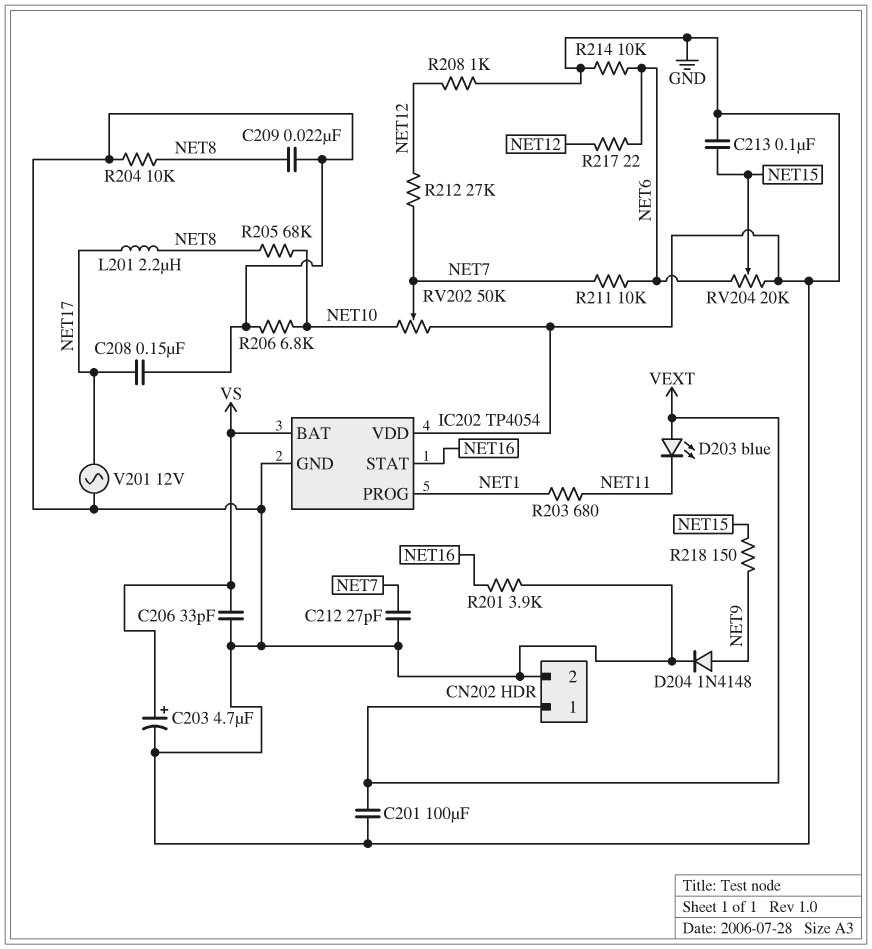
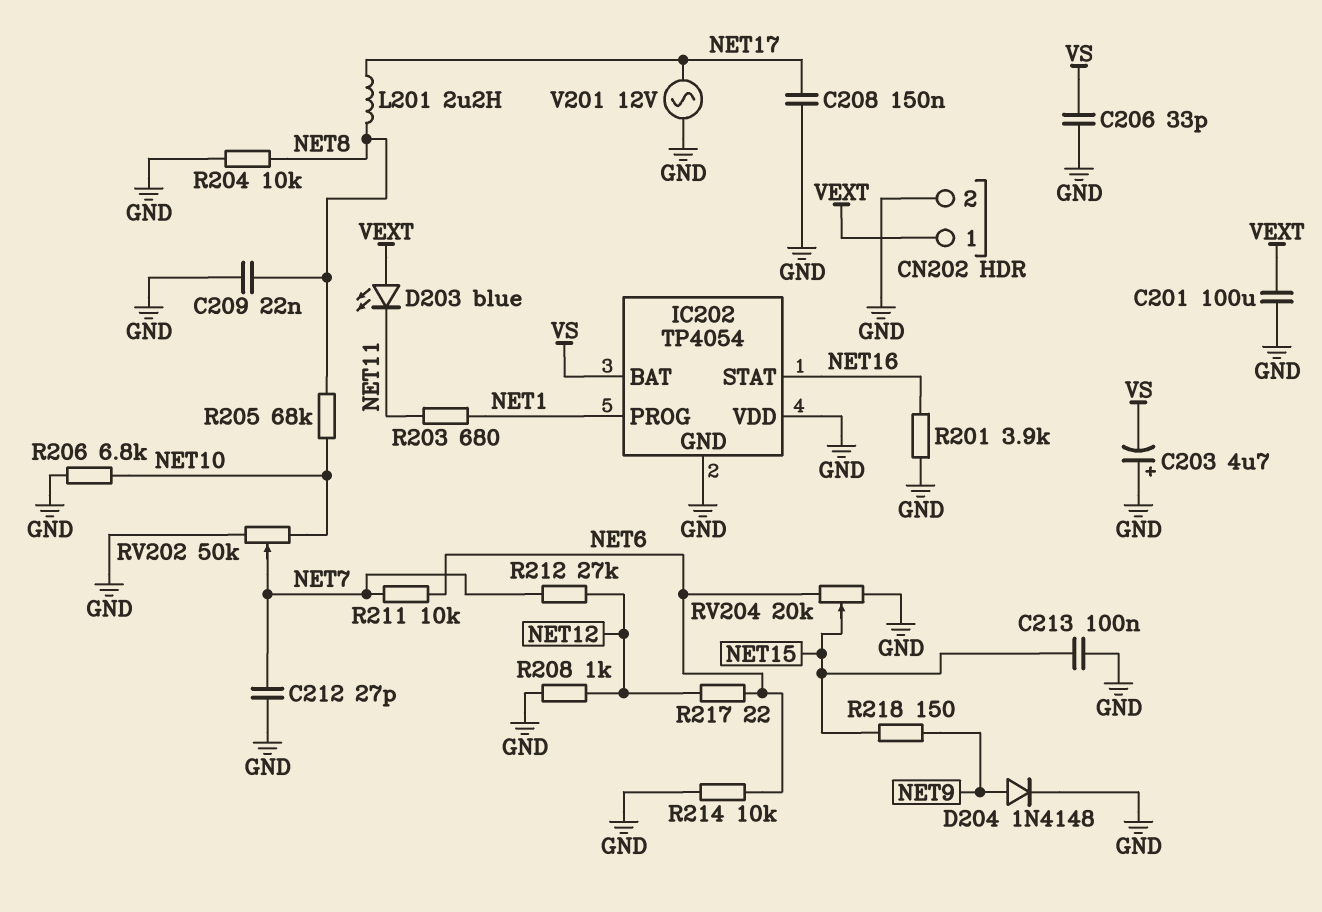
C203: 4.7uF (plus VS, minus GND) -> 4.7uF (plus GND, minus VS)

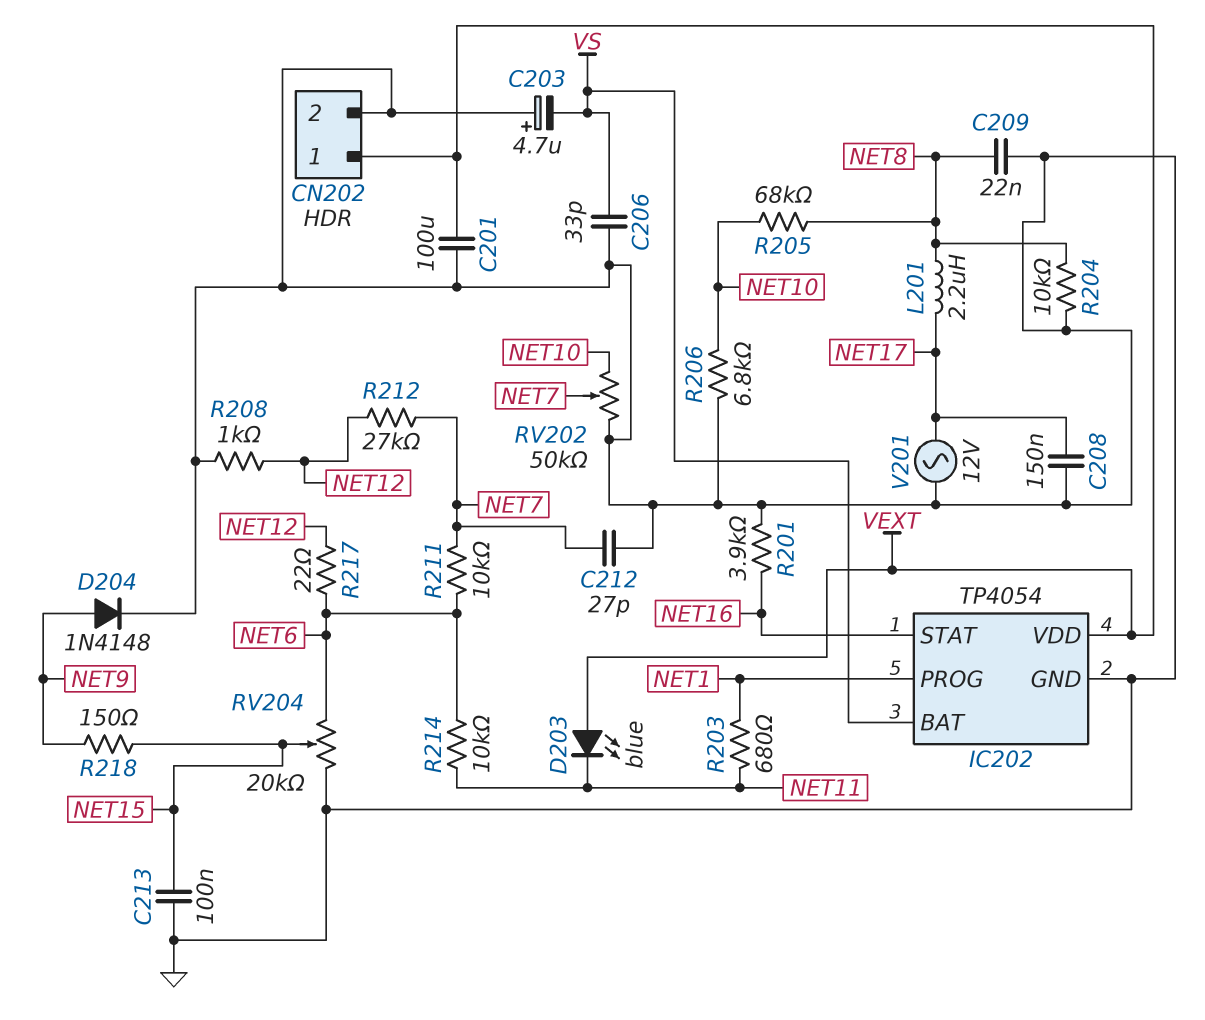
IC202 pin VDD: GND -> VEXT
R214: 10k (GND, NET6) -> 10k (NET6, NET11)

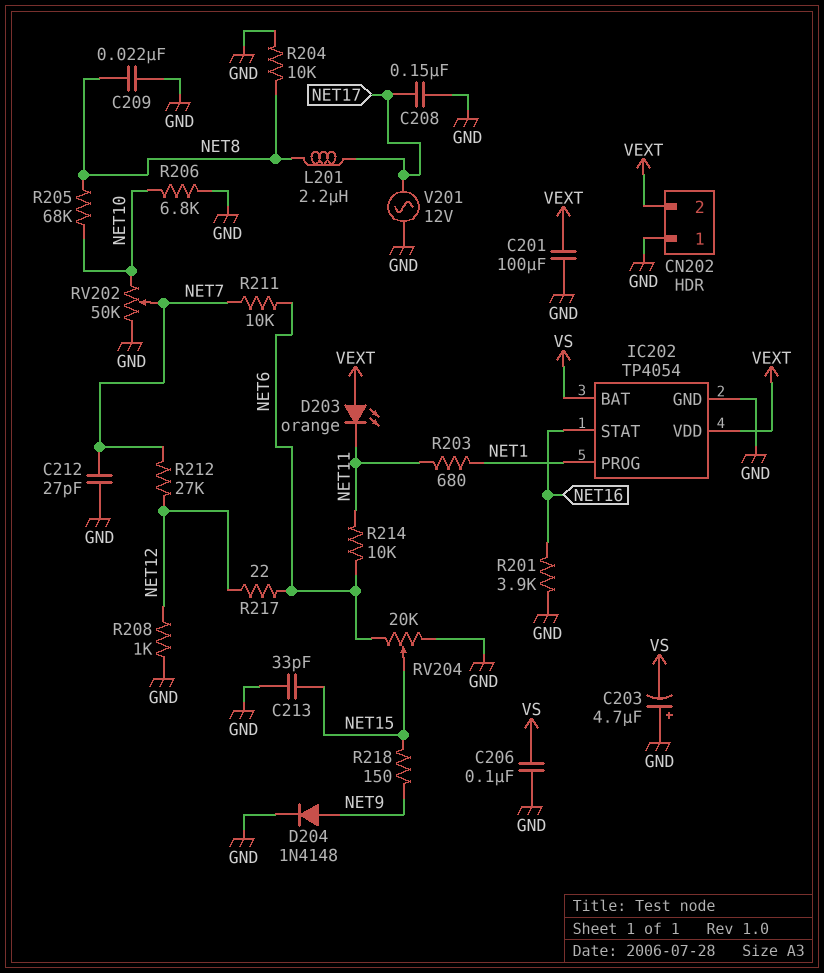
C206: 33pF (GND, VS) -> 100nF (GND, VS)
C213: 100nF (GND, NET15) -> 33pF (GND, NET15)
CN202 pin 1: VEXT -> GND
CN202 pin 2: GND -> VEXT
D203: LED blue (A VEXT, K NET11) -> LED orange (A VEXT, K NET11)

